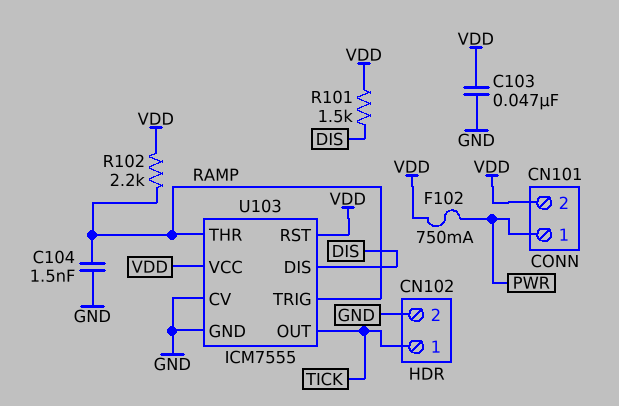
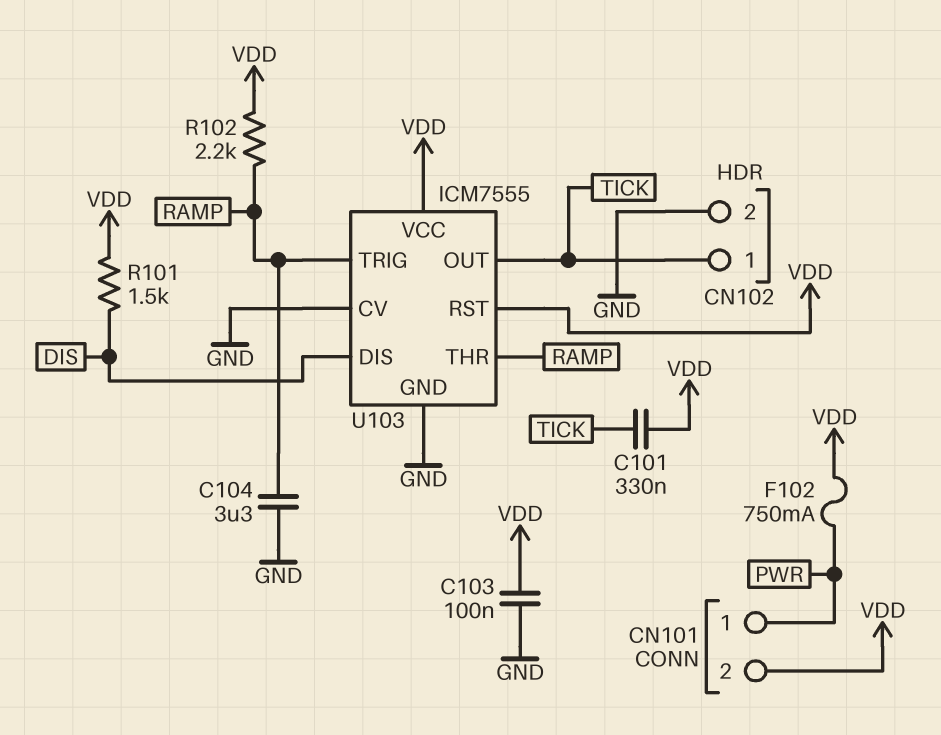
C101: none -> 330nF (TICK, VDD)
C103: 47nF (GND, VDD) -> 100nF (GND, VDD)
C104: 1.5nF (GND, RAMP) -> 3.3uF (GND, RAMP)

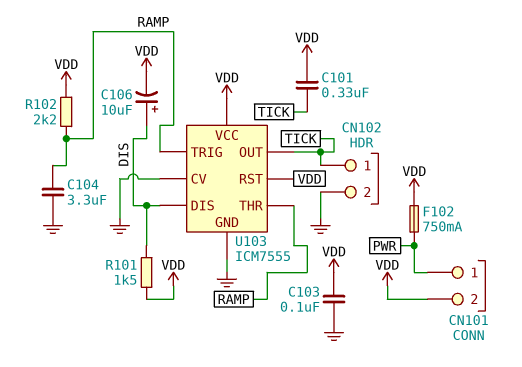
C106: none -> 10uF (plus DIS, minus VDD)

